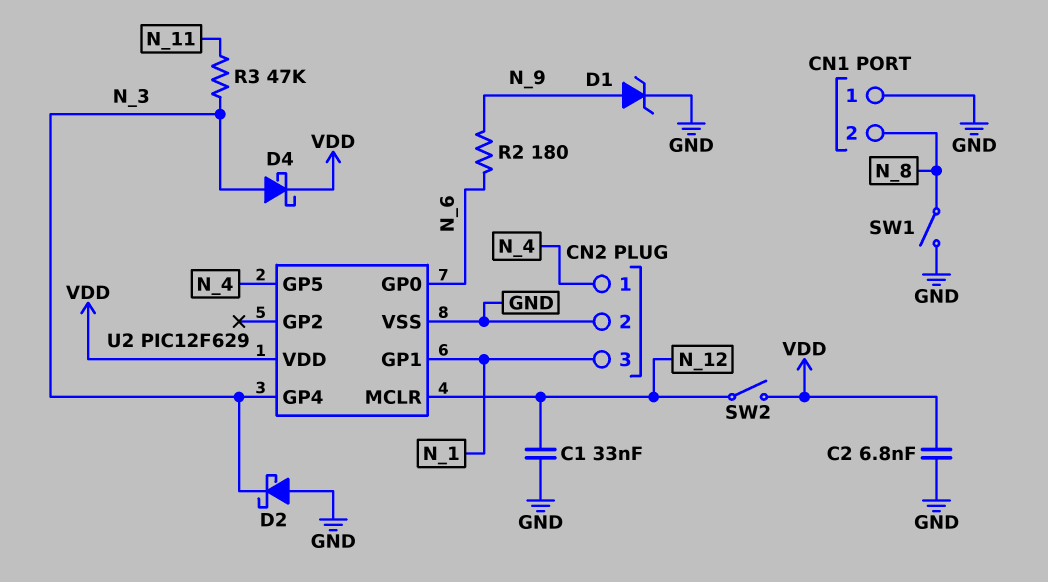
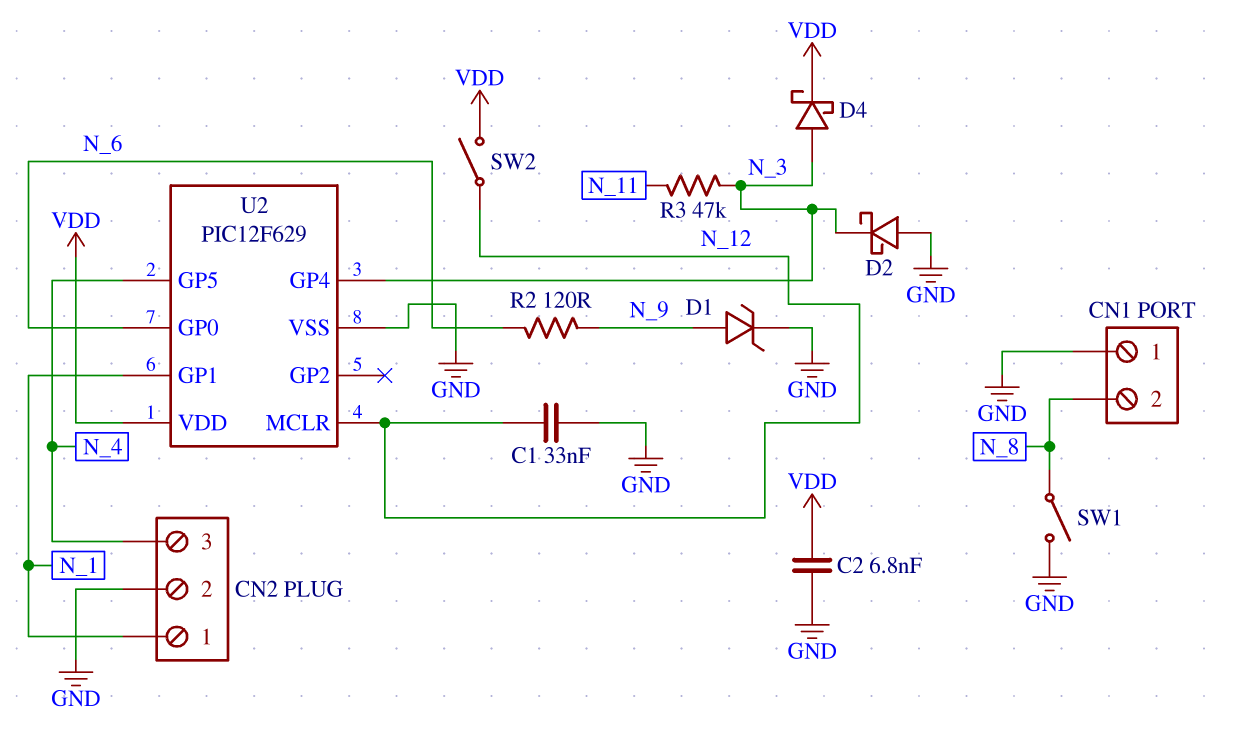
CN2 pin 1: N_4 -> N_1
CN2 pin 3: N_1 -> N_4
R2: 180 (N_6, N_9) -> 120 (N_6, N_9)

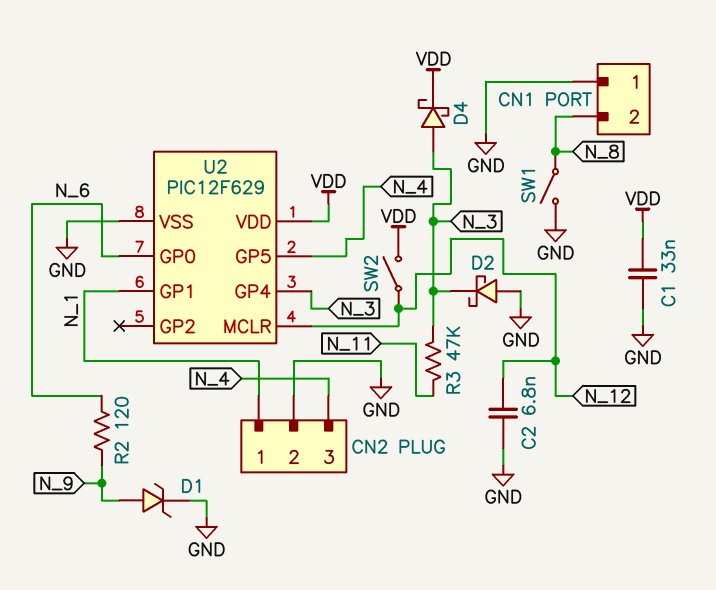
C1: 33nF (GND, N_12) -> 33nF (GND, VDD)
C2: 6.8nF (GND, VDD) -> 6.8nF (GND, N_12)

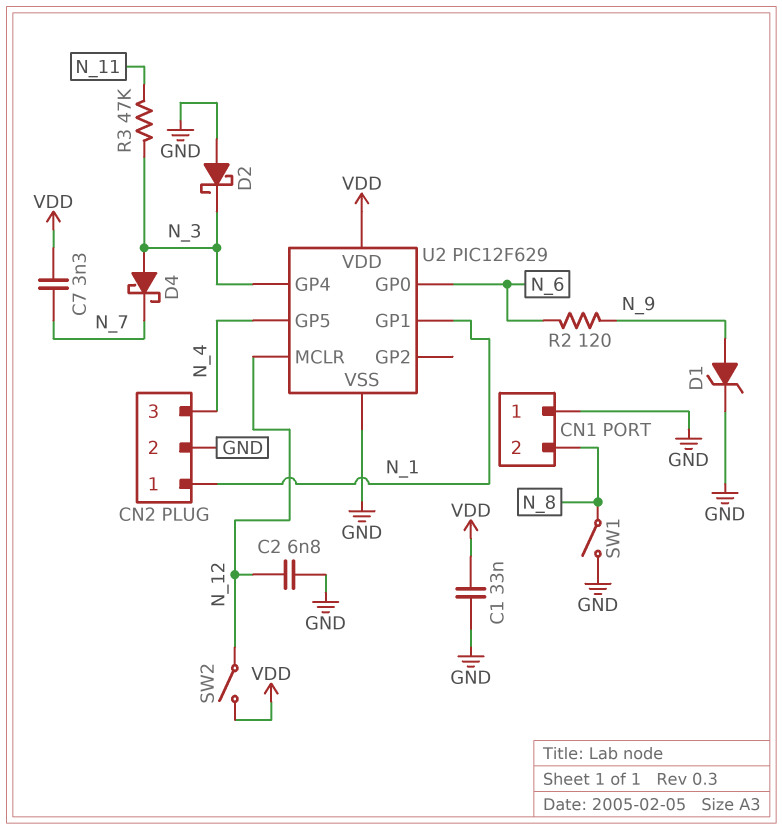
C7: none -> 3.3nF (N_7, VDD)
D4: schottky (A N_3, K VDD) -> schottky (A N_3, K N_7)

